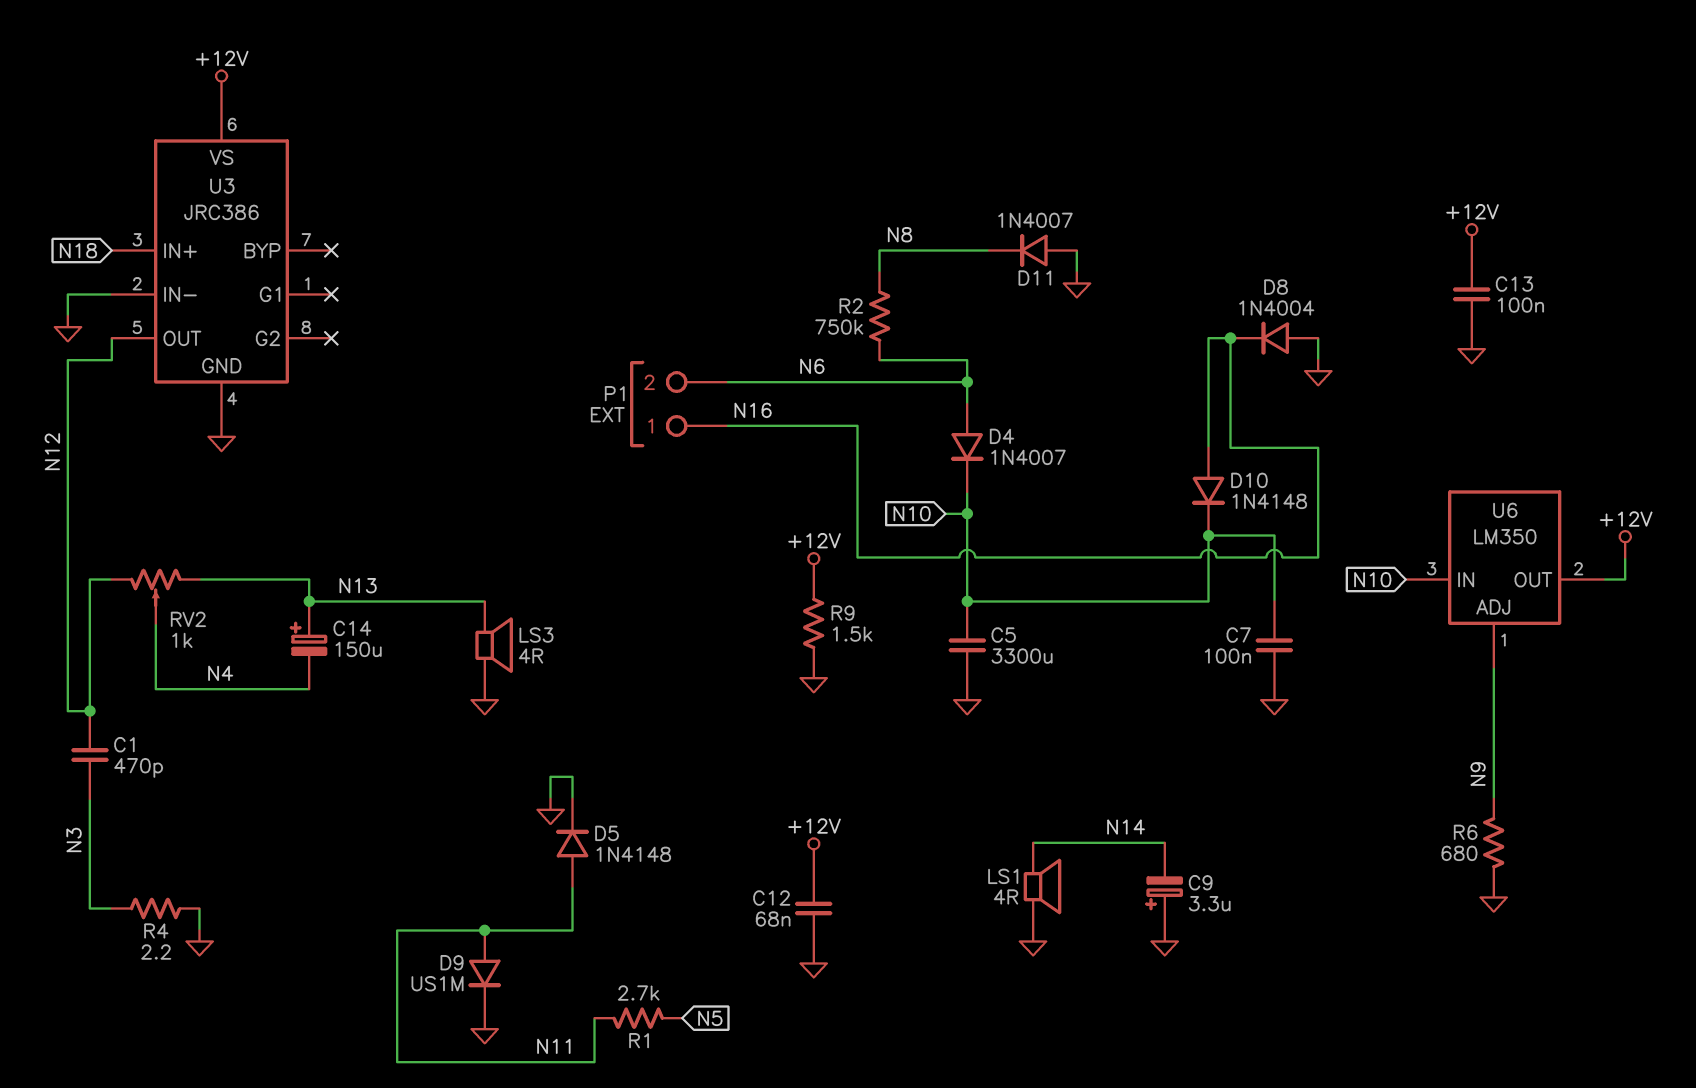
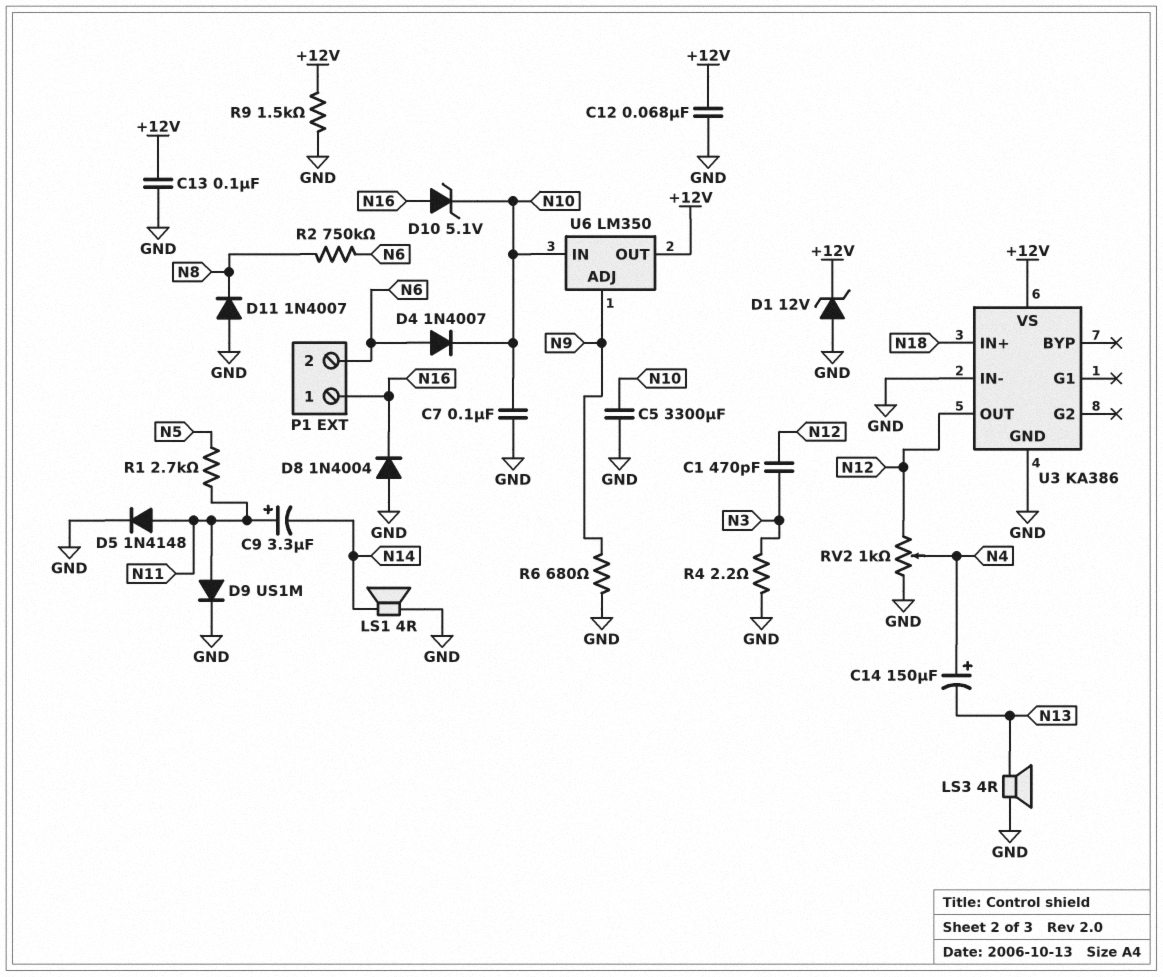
C9: 3.3uF (plus GND, minus N14) -> 3.3uF (plus N11, minus N14)
C14: 150uF (plus N13, minus N4) -> 150uF (plus N4, minus N13)
D1: none -> zener 12V (A GND, K +12V)
D10: diode 1N4148 (A N16, K N10) -> zener 5.1V (A N16, K N10)
RV2: 1k (N12, N13, wiper N4) -> 1k (GND, N12, wiper N4)
U3: JRC386 -> KA386

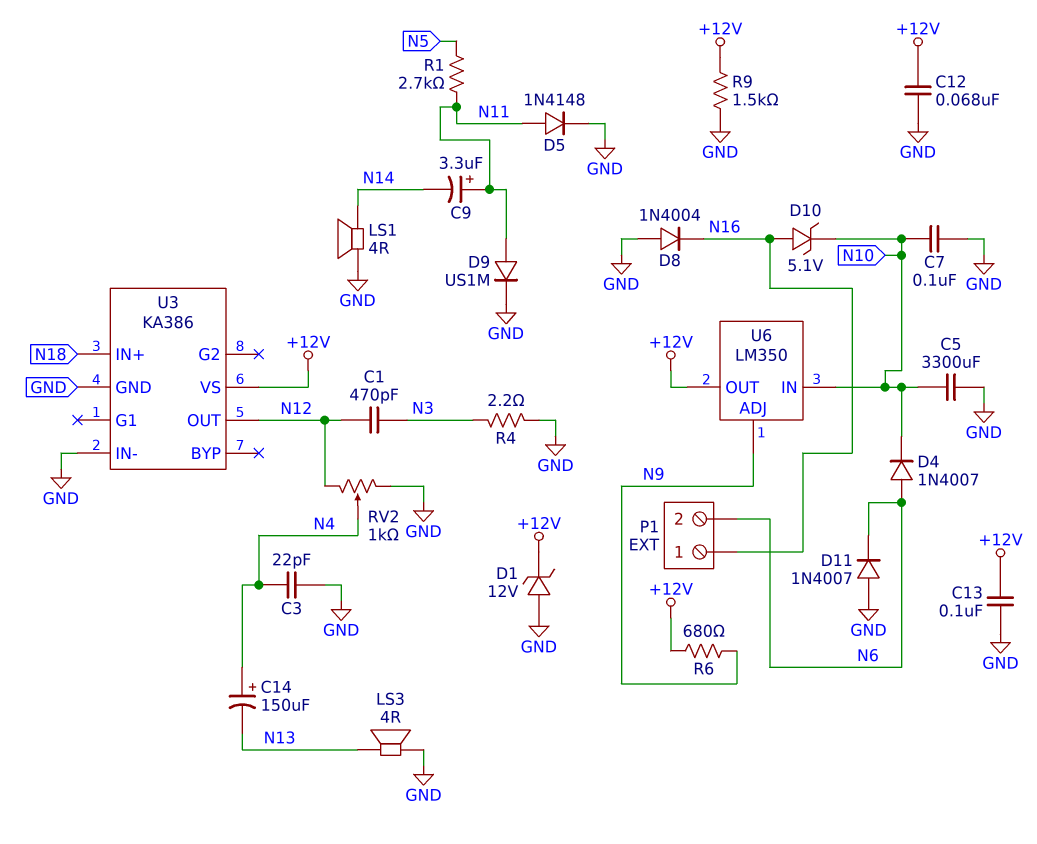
C3: none -> 22pF (GND, N4)
D11: diode 1N4007 (A GND, K N8) -> diode 1N4007 (A GND, K N6)
R2: 750k (N6, N8) -> none
R6: 680 (GND, N9) -> 680 (+12V, N9)

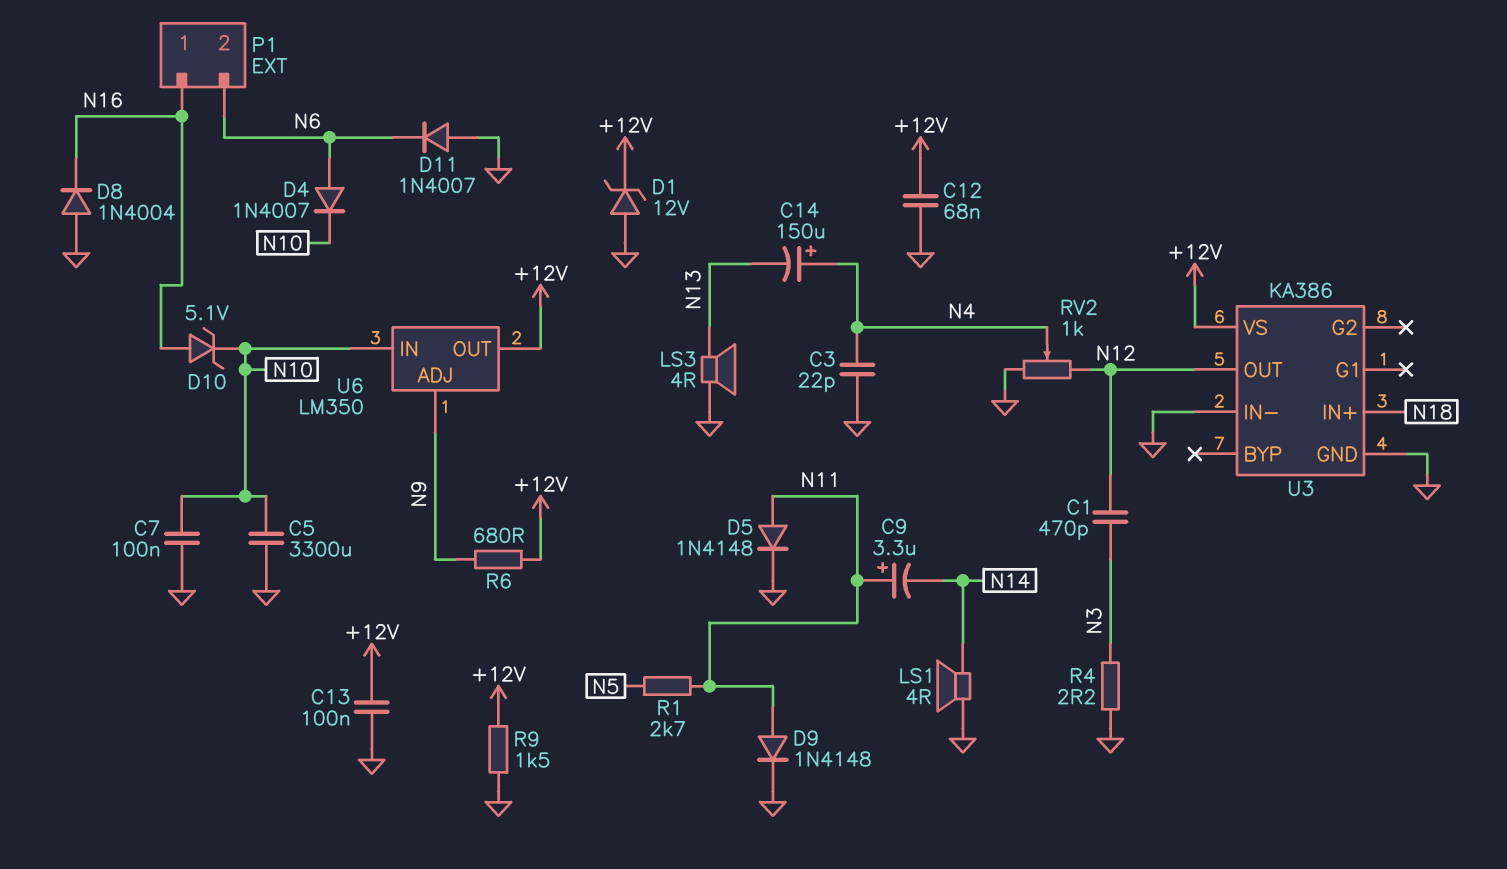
D9: diode US1M (A N11, K GND) -> diode 1N4148 (A N11, K GND)

